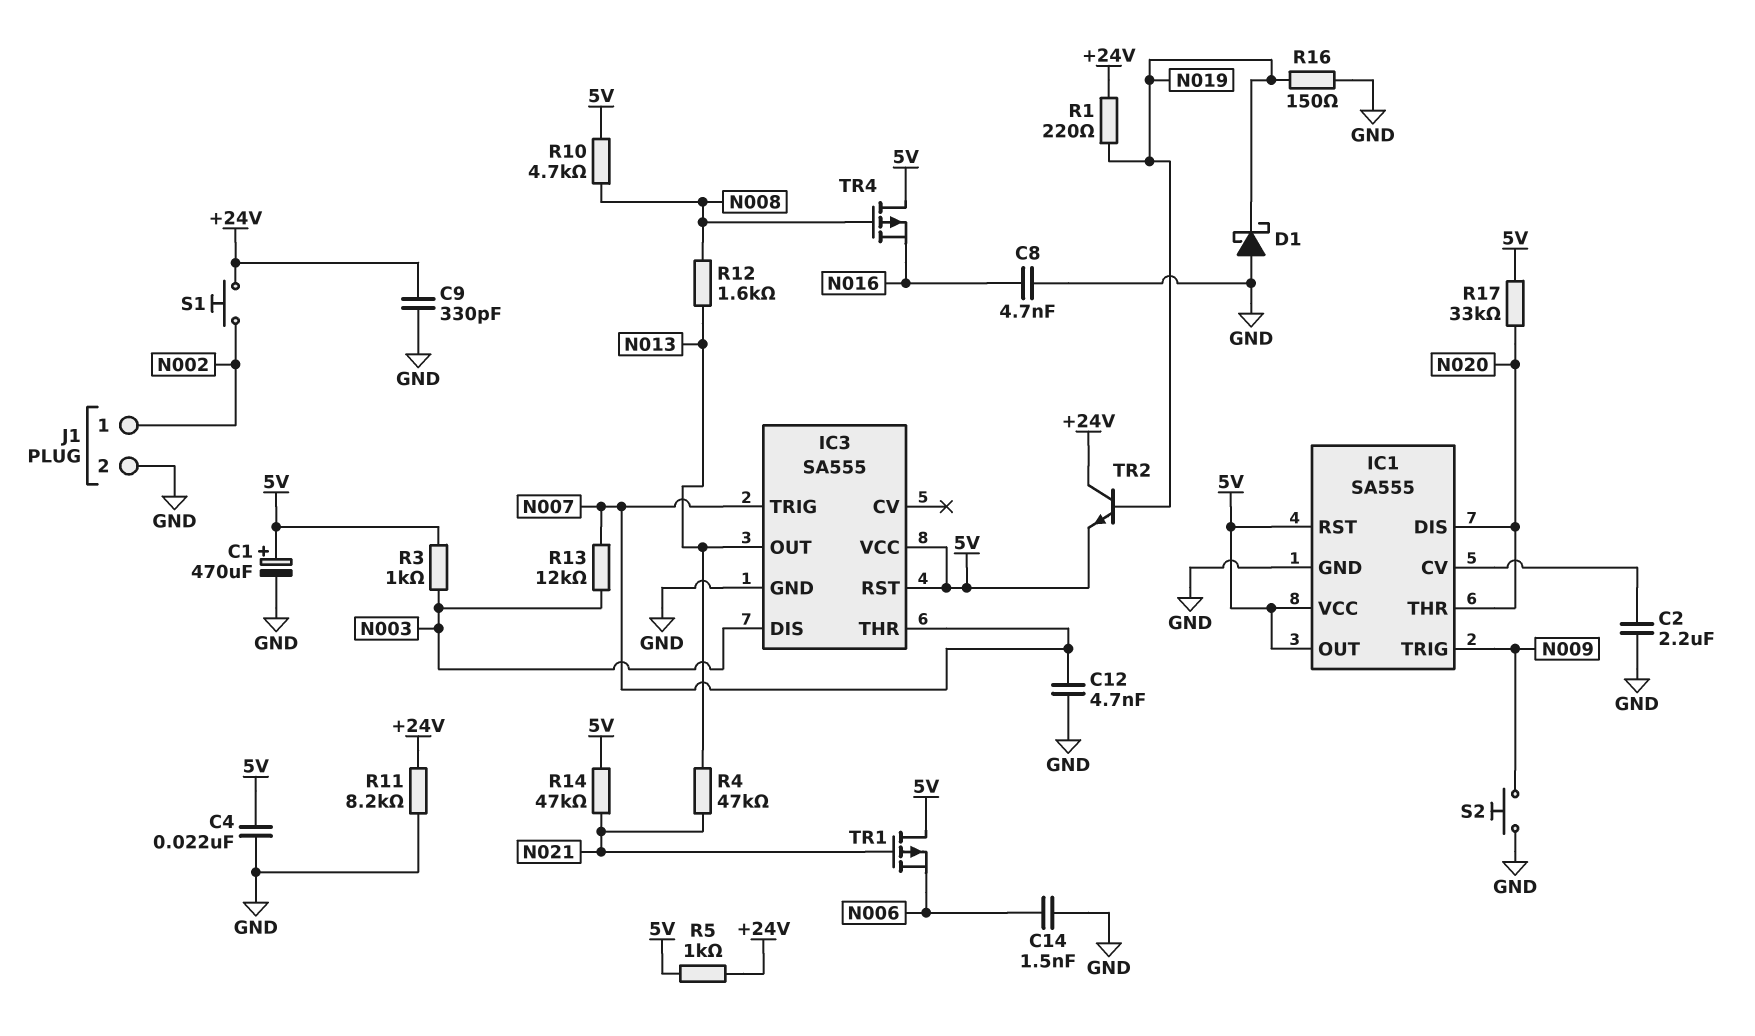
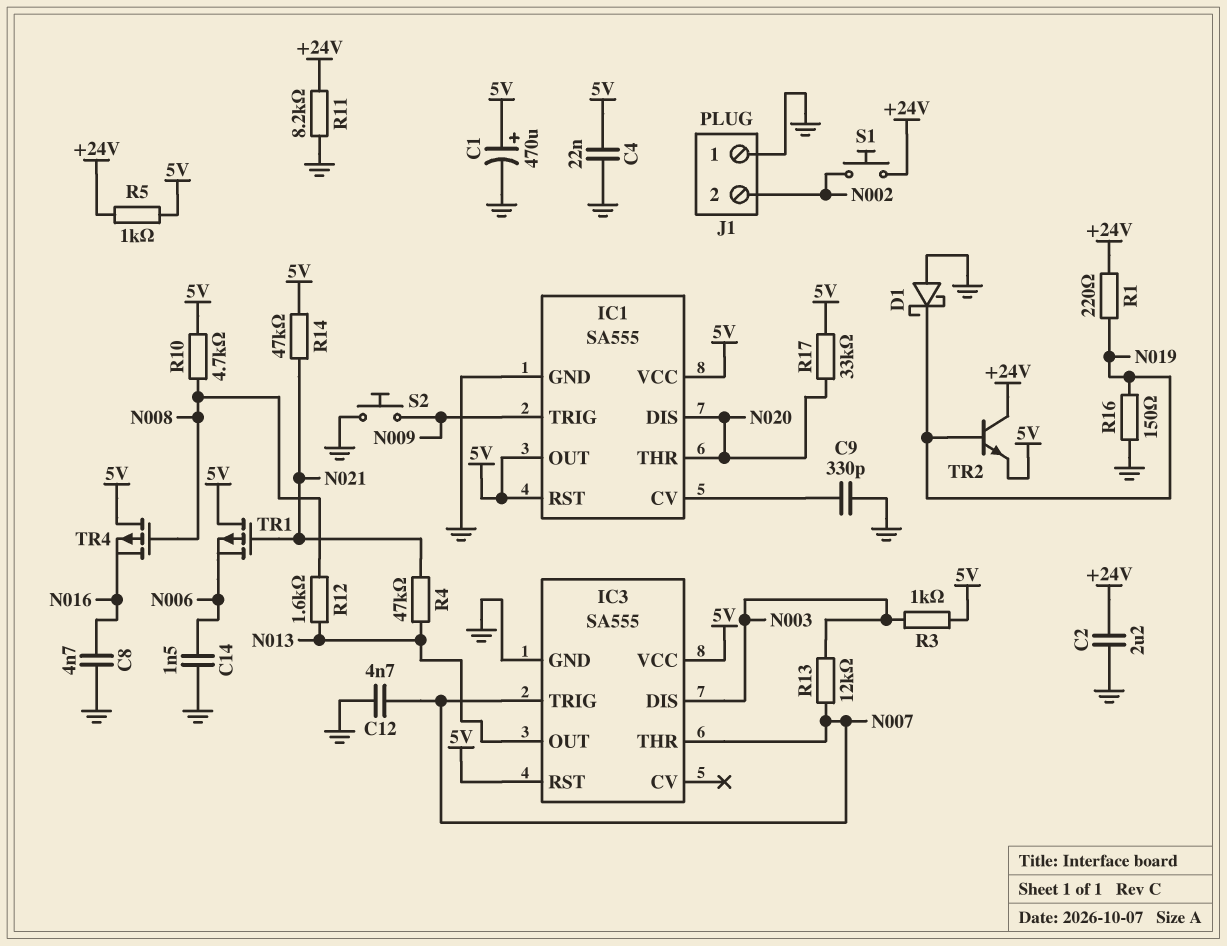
C2: 2.2uF (GND, IC1/CV) -> 2.2uF (+24V, GND)
C9: 330pF (+24V, GND) -> 330pF (GND, IC1/CV)
J1 pin 1: N002 -> GND
J1 pin 2: GND -> N002

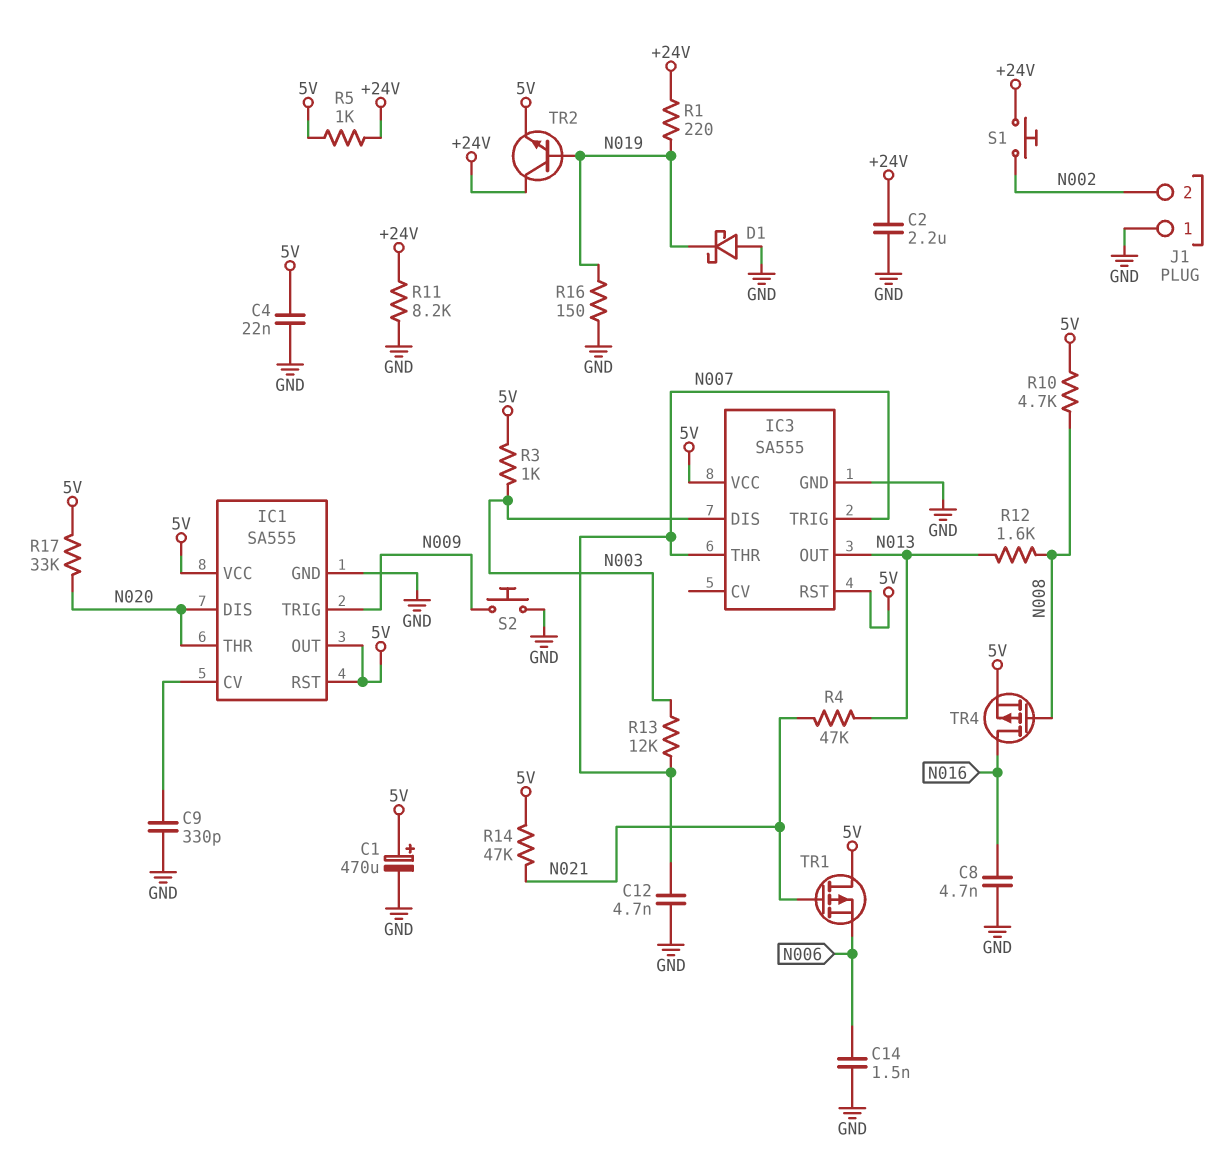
TR4: PMOS (G N008, D 5V, S N016) -> PMOS (G N008, D N016, S 5V)

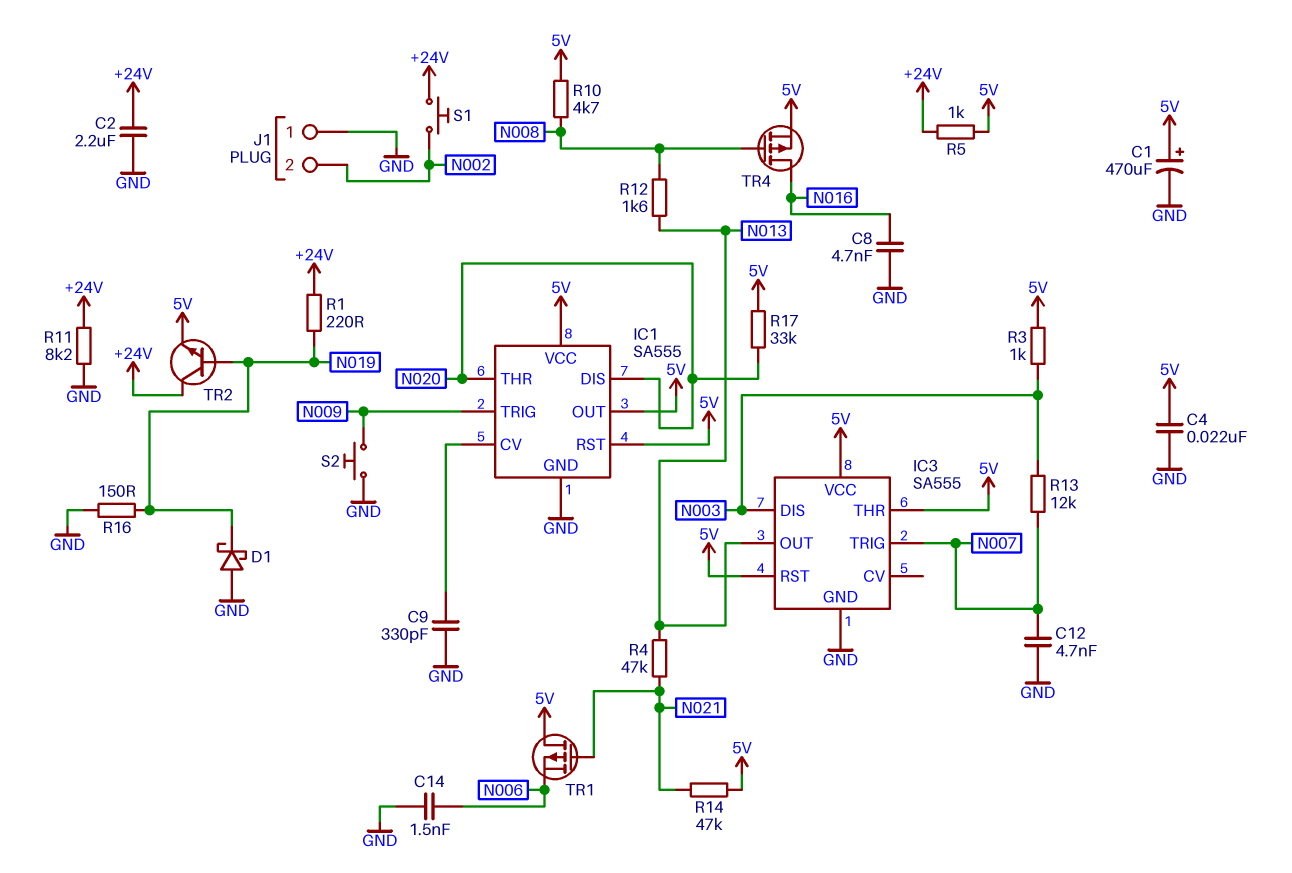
IC3 pin THR: N007 -> 5V

